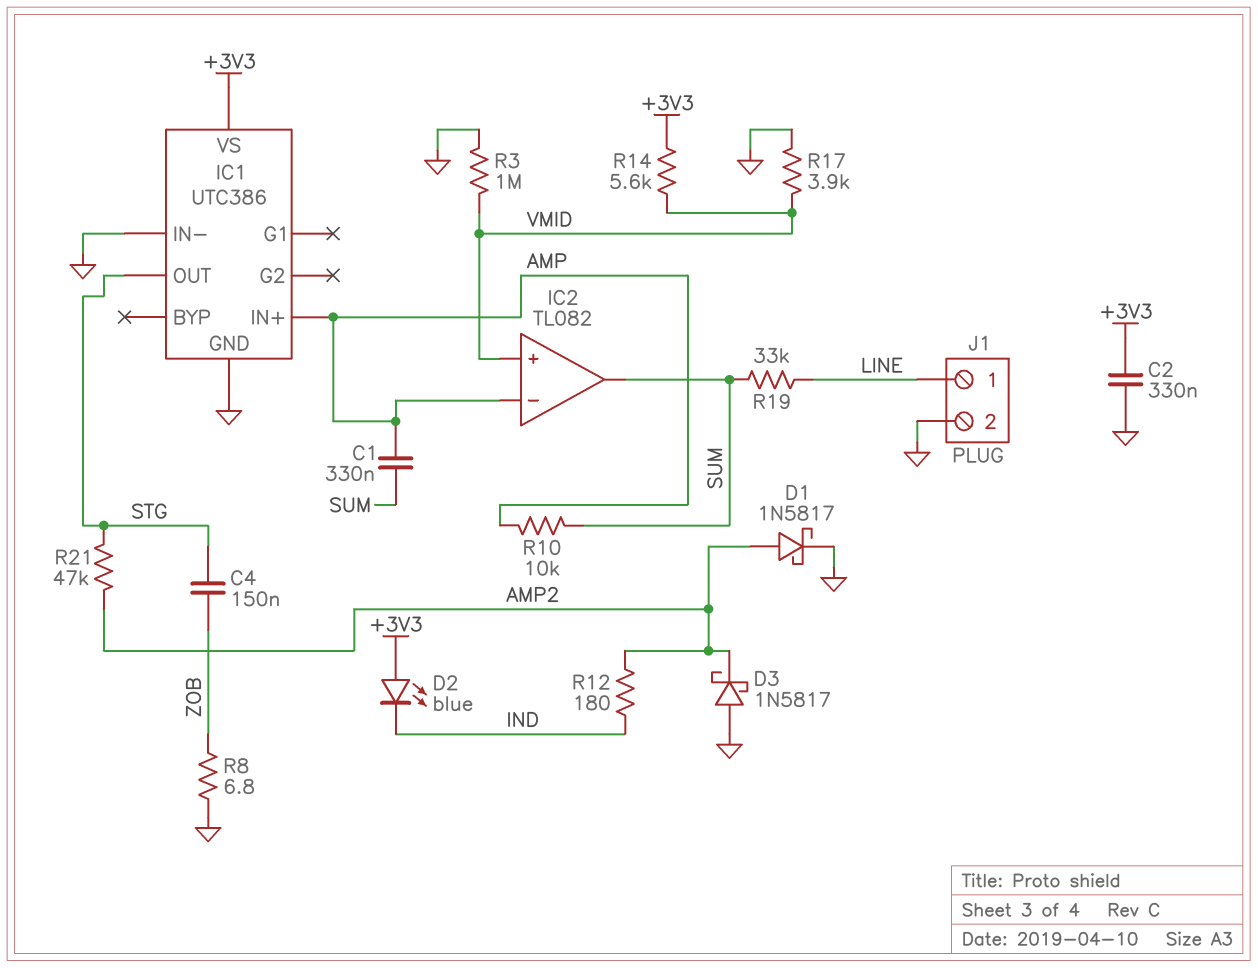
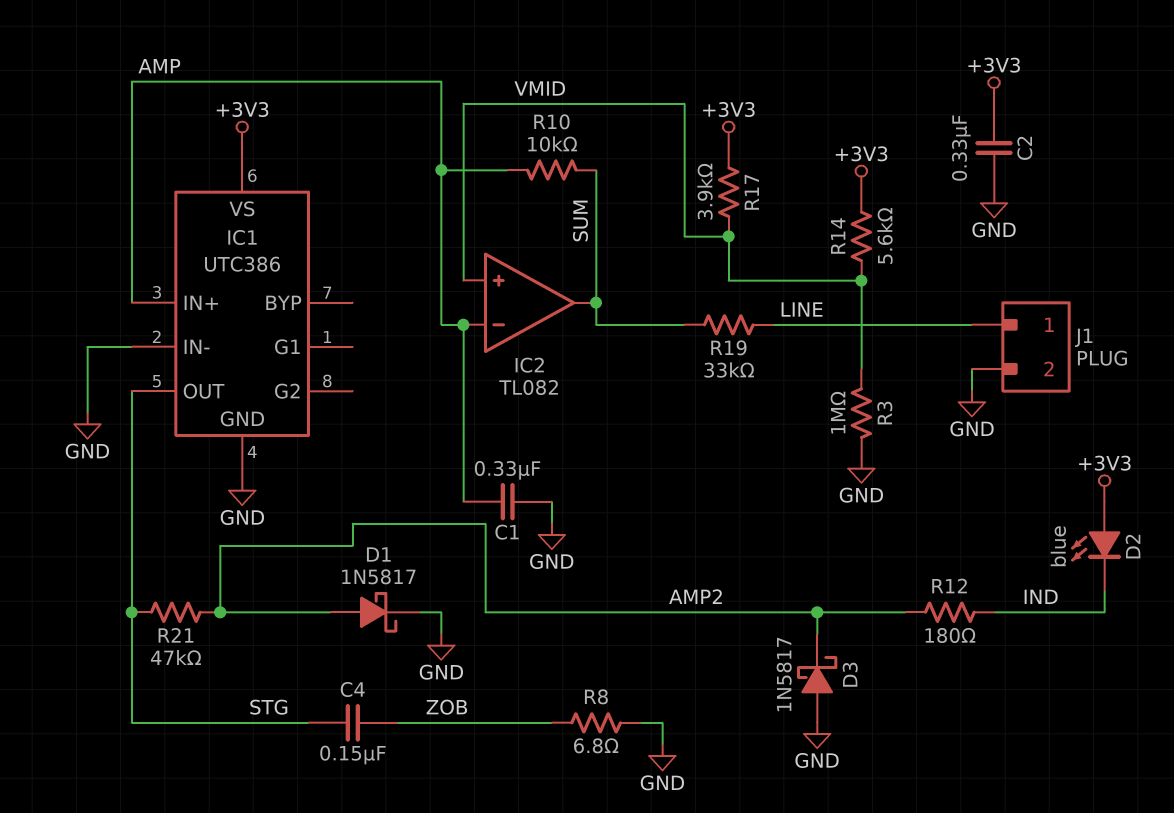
C1: 330nF (AMP, SUM) -> 330nF (AMP, GND)
R17: 3.9k (GND, VMID) -> 3.9k (+3V3, VMID)

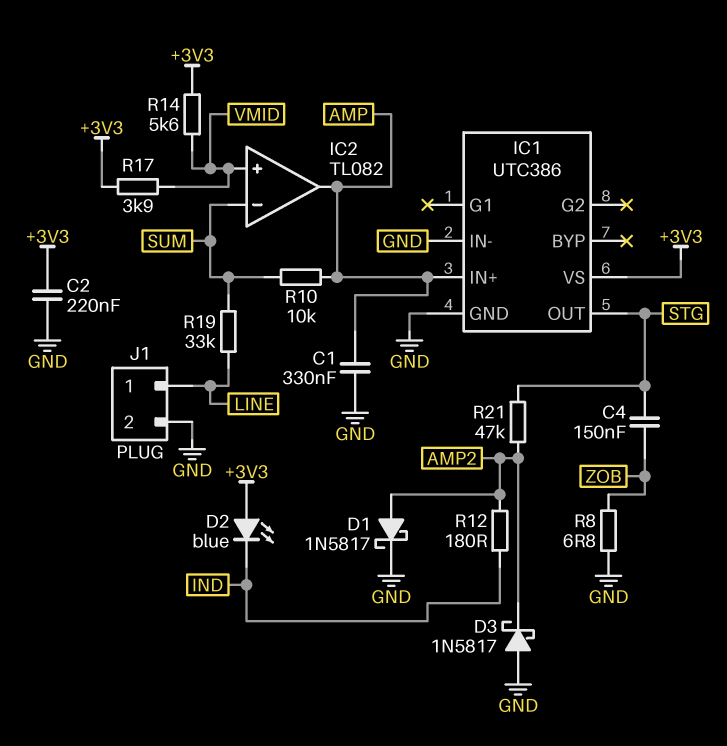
C2: 330nF (+3V3, GND) -> 220nF (+3V3, GND)
IC2 pin in-: AMP -> SUM
IC2 pin out: SUM -> AMP
R3: 1M (GND, VMID) -> none

